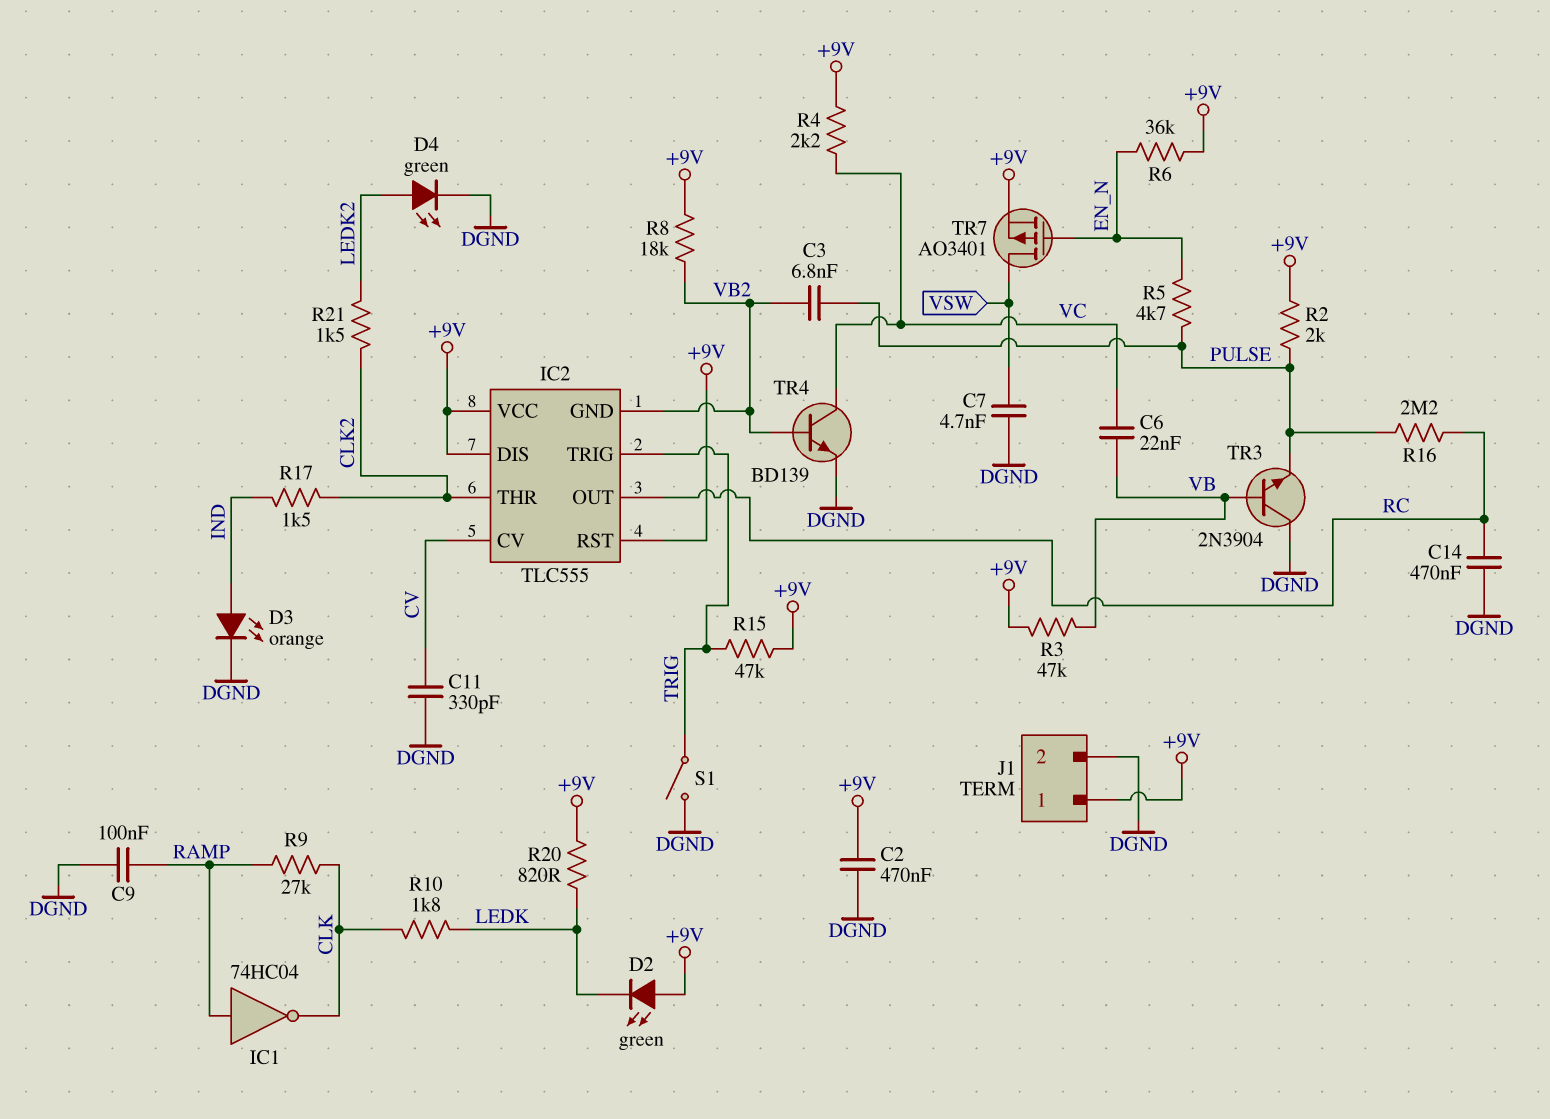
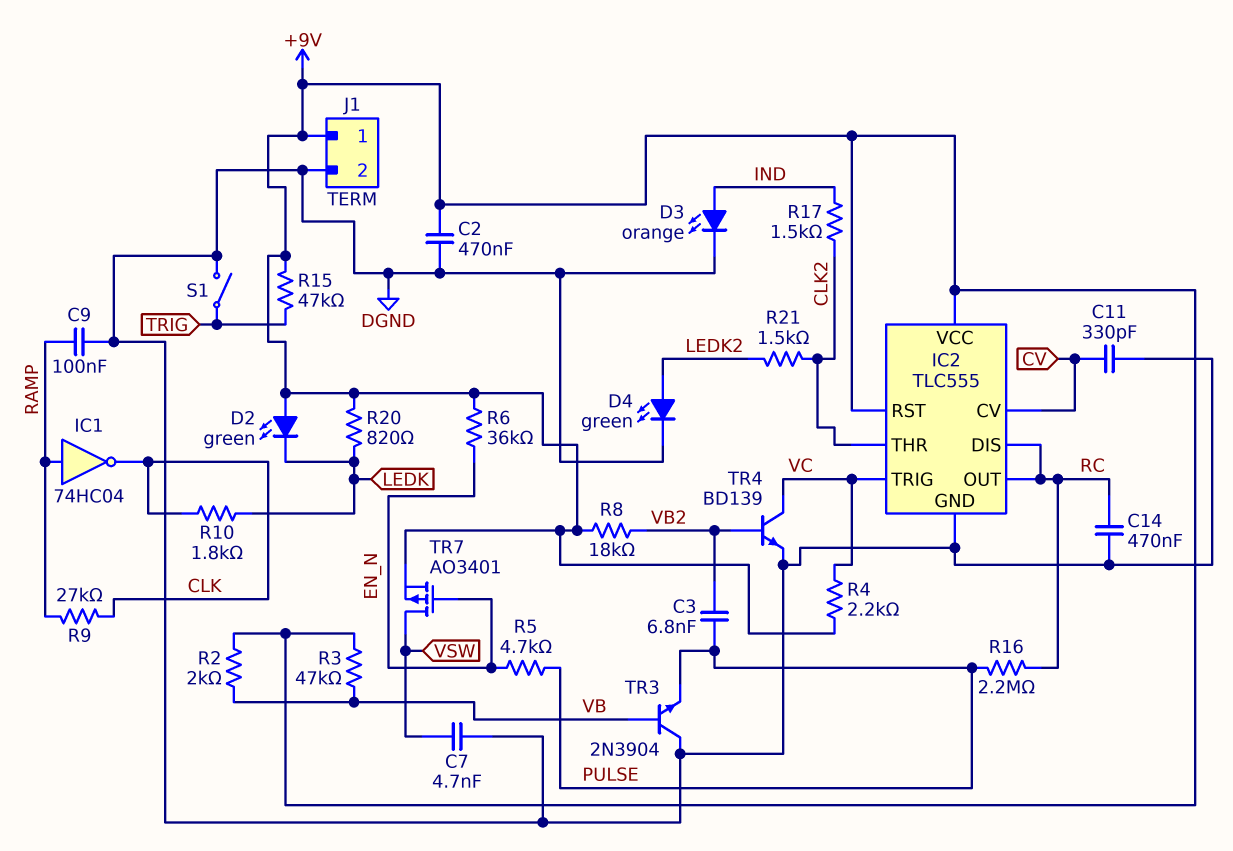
C6: 22nF (VB, VC) -> none
IC2 pin DIS: +9V -> RC
IC2 pin GND: VB2 -> DGND
IC2 pin TRIG: TRIG -> VC
R2: 2k (+9V, PULSE) -> 2k (+9V, VB)

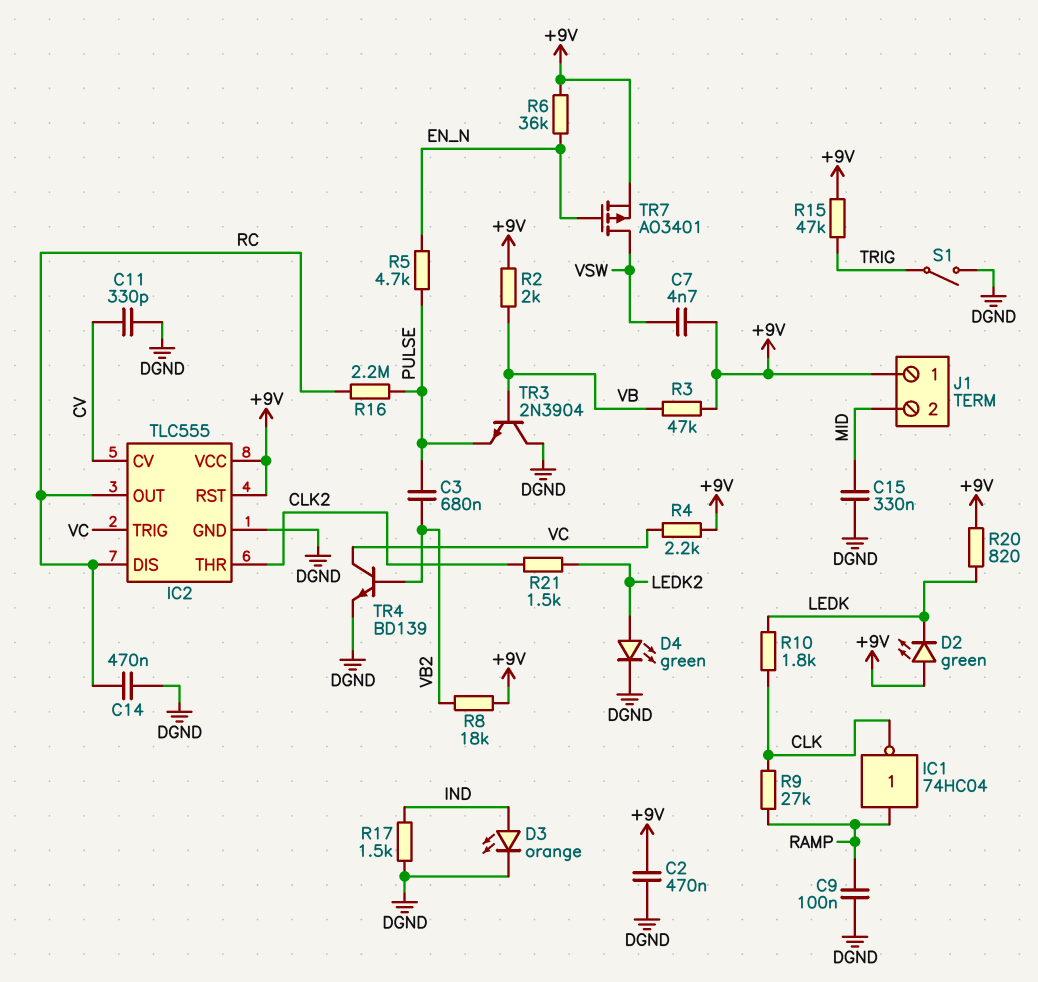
C3: 6.8nF (PULSE, VB2) -> 680nF (PULSE, VB2)
C7: 4.7nF (DGND, VSW) -> 4.7nF (+9V, VSW)
C15: none -> 330nF (DGND, MID)
J1 pin 2: DGND -> MID
R17: 1.5k (CLK2, IND) -> 1.5k (DGND, IND)

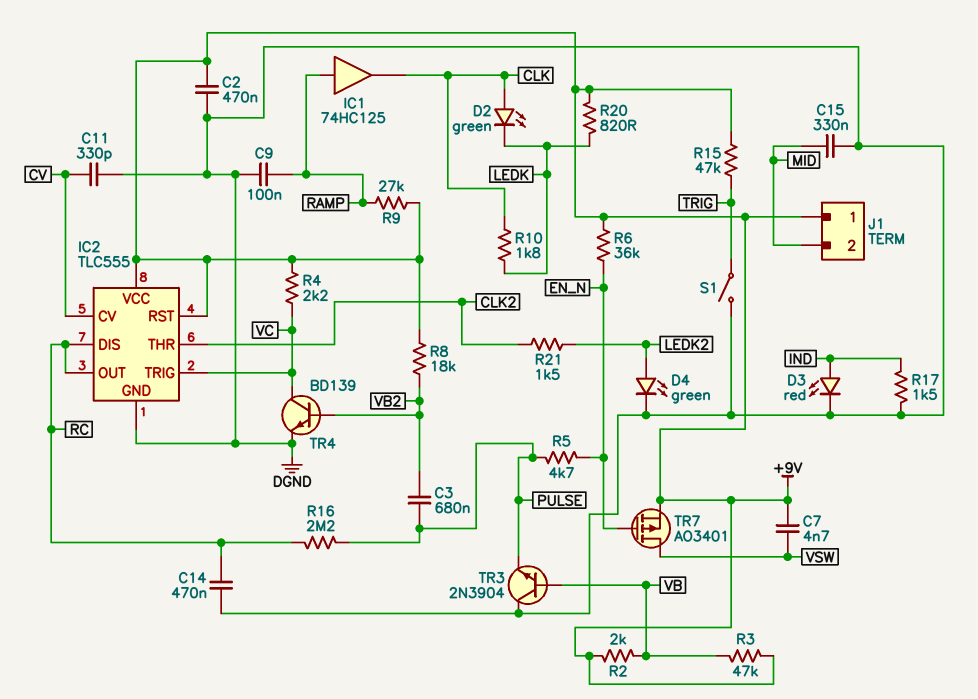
D2: LED green (A +9V, K LEDK) -> LED green (A CLK, K LEDK)
D3: LED orange (A IND, K DGND) -> LED red (A IND, K DGND)
IC1: NOT 74HC04 (in RAMP, out CLK) -> buffer 74HC125 (in RAMP, out CLK)
R9: 27k (CLK, RAMP) -> 27k (+9V, RAMP)

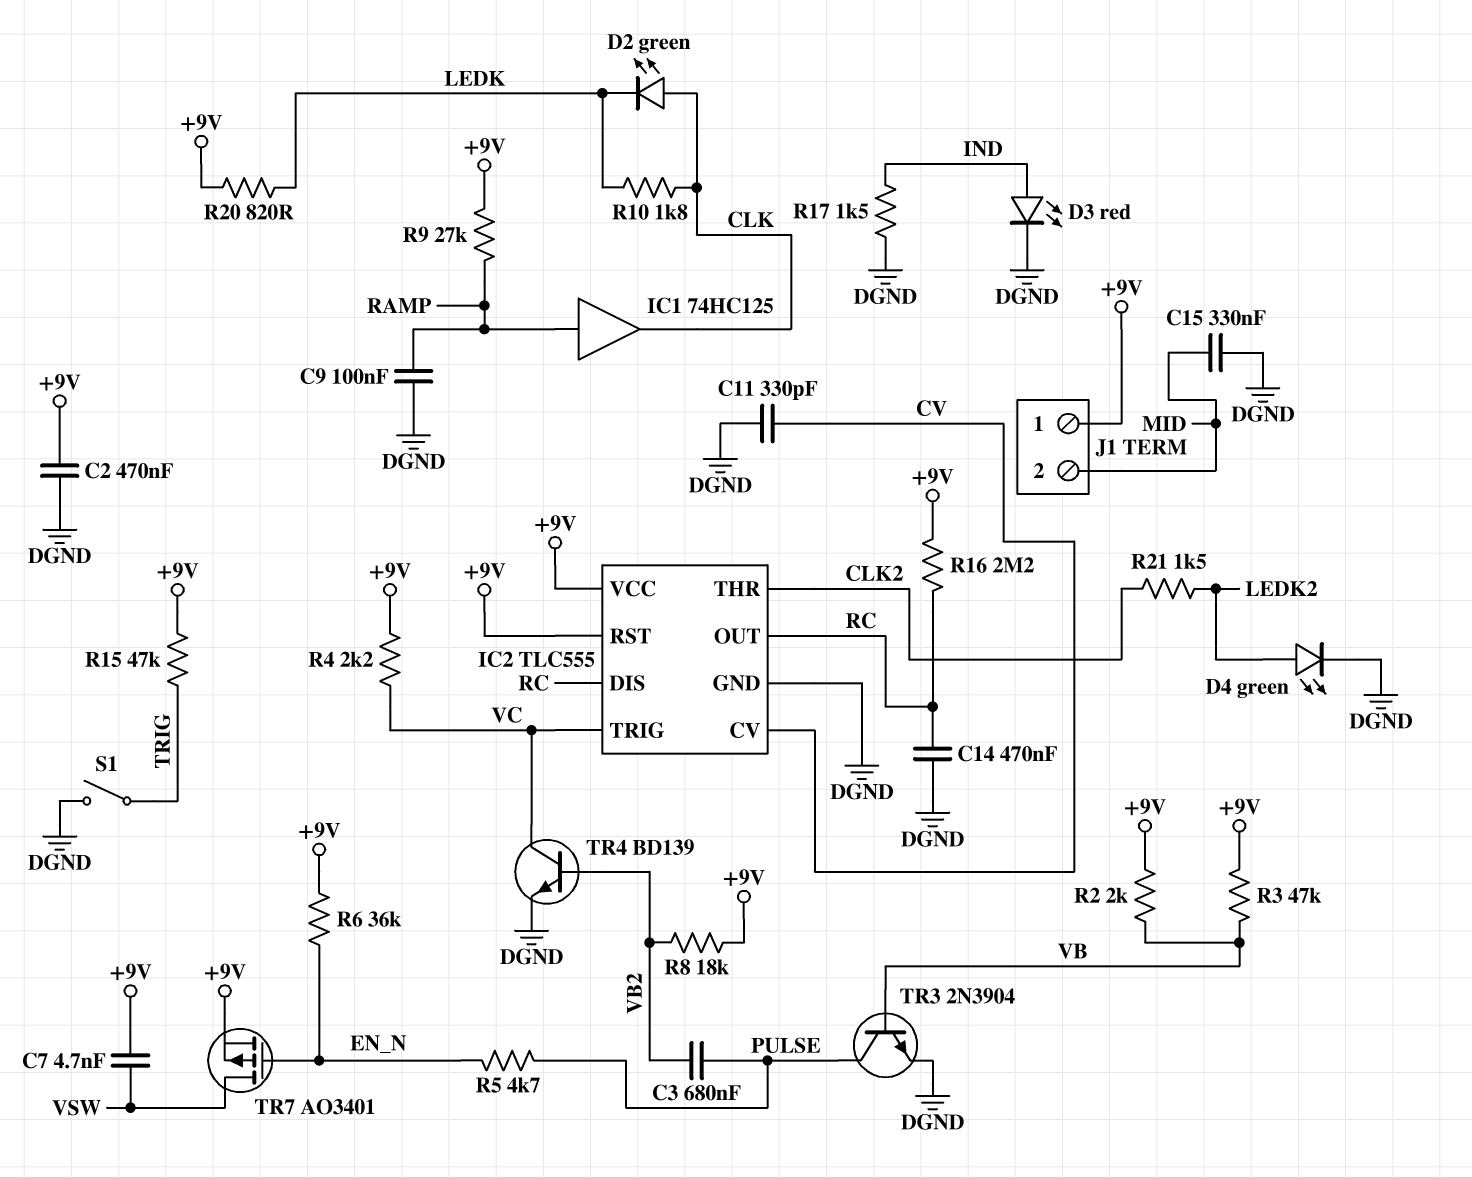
R16: 2.2M (PULSE, RC) -> 2.2M (+9V, RC)
TR3: NPN 2N3904 (B VB, C DGND, E PULSE) -> NPN 2N3904 (B VB, C PULSE, E DGND)

